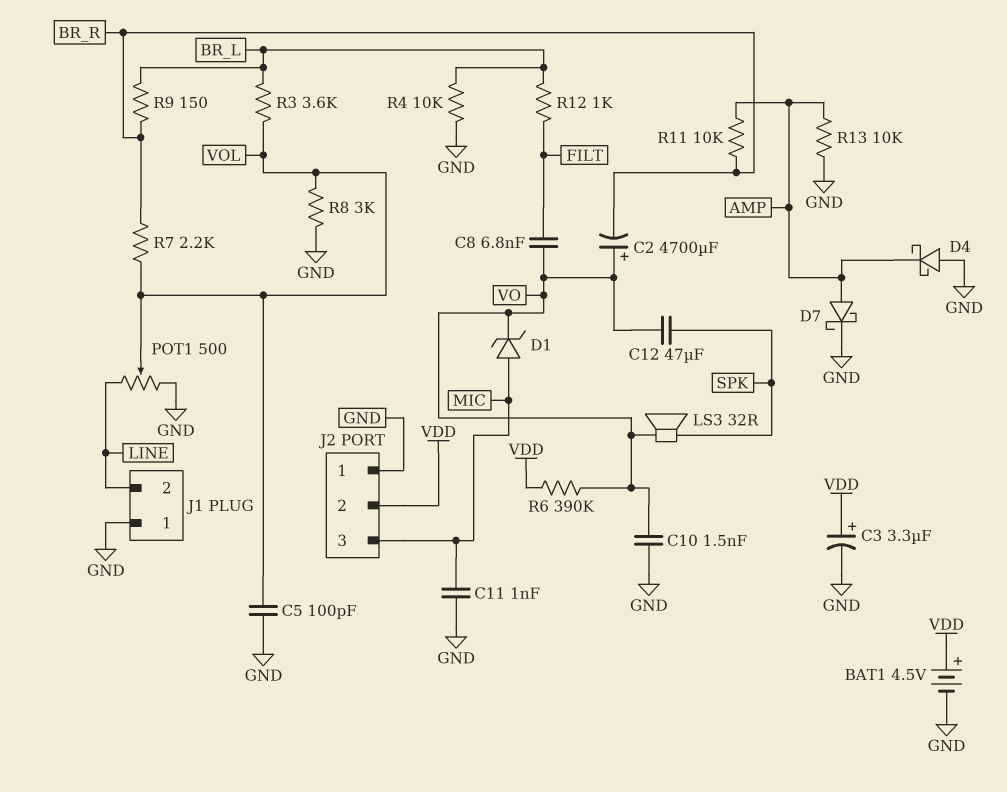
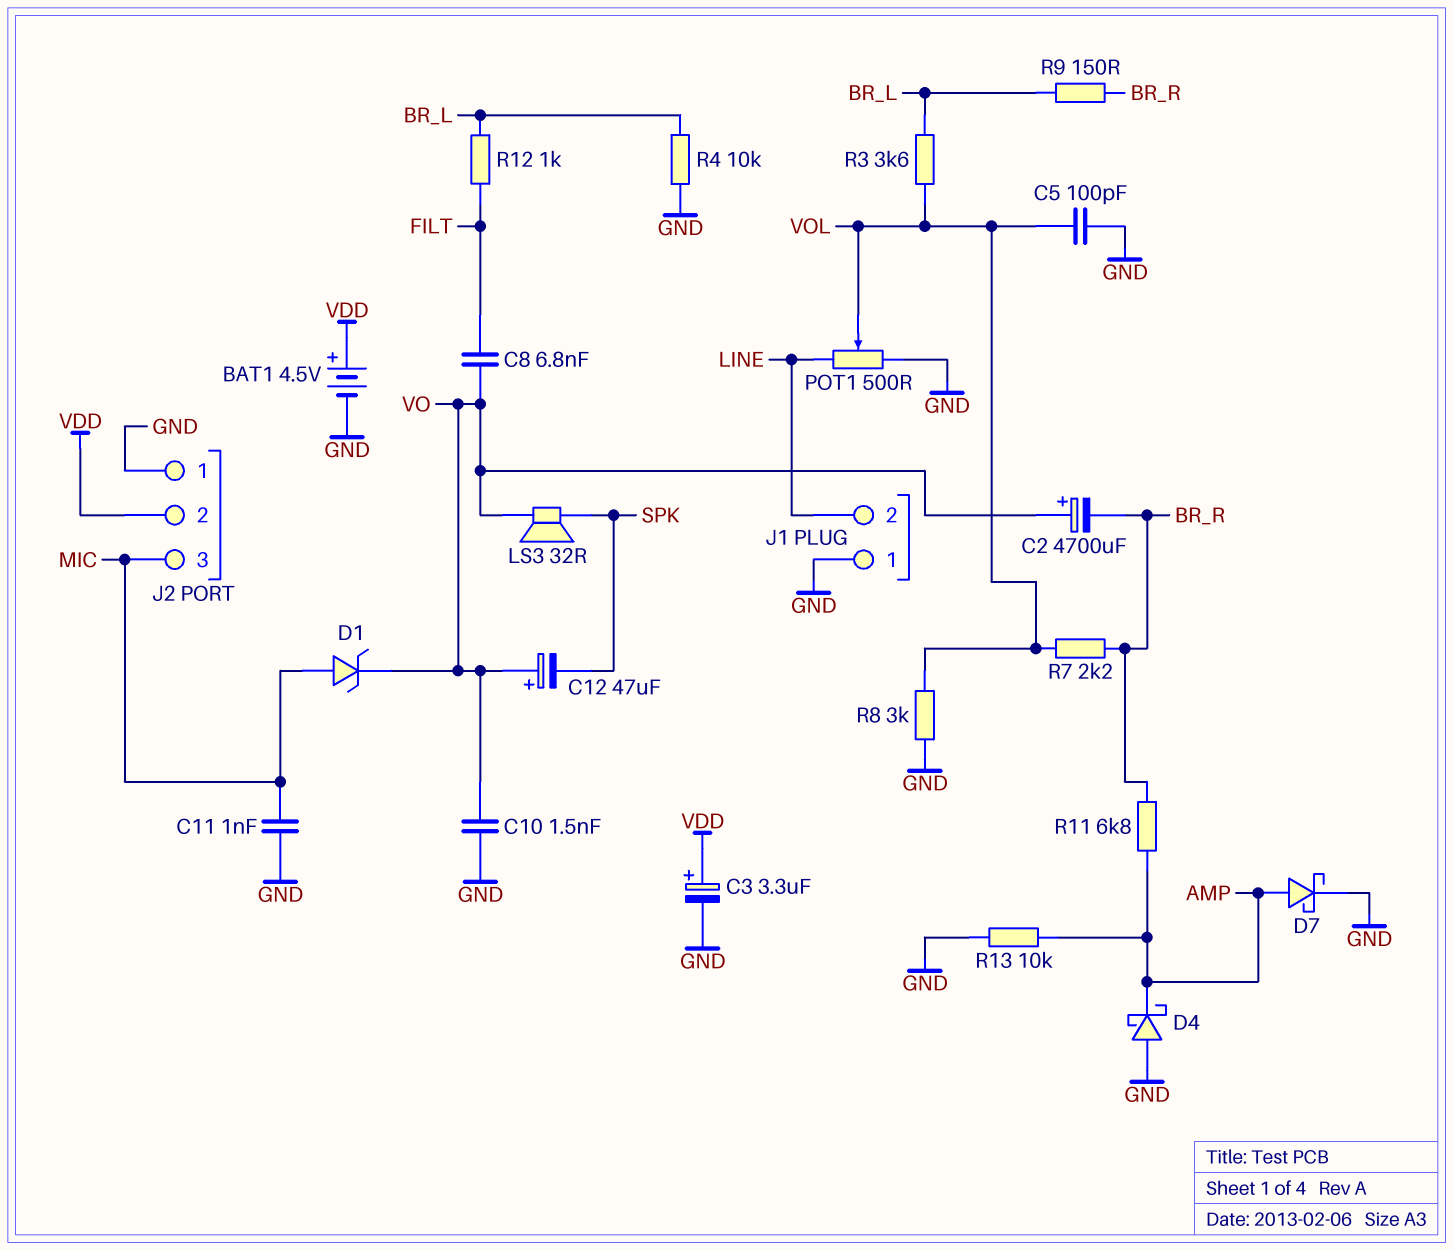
C12: 47uF (SPK, VO) -> 47uF (plus VO, minus SPK)
R6: 390k (VDD, VO) -> none
R11: 10k (AMP, BR_R) -> 6.8k (AMP, BR_R)

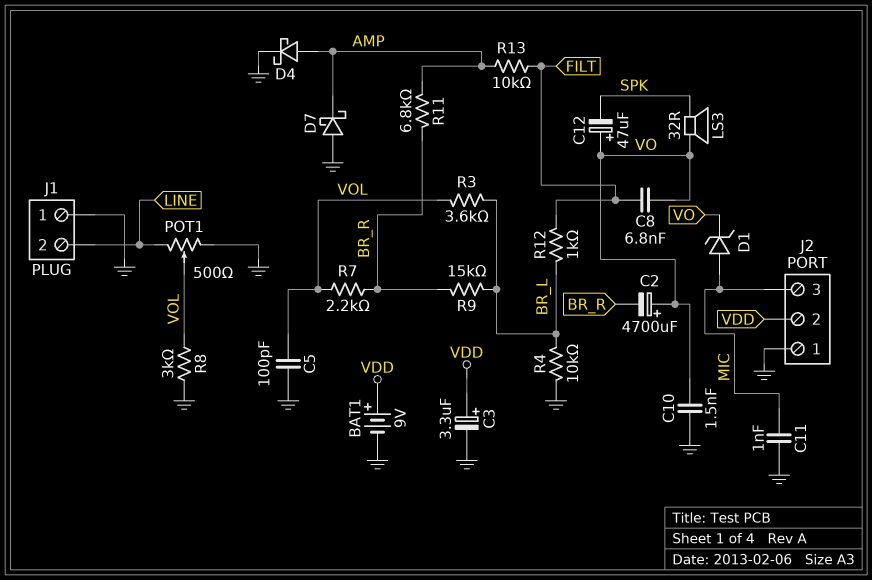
BAT1: 4.5V (plus VDD, minus GND) -> 9V (plus VDD, minus GND)
D4: schottky (A GND, K AMP) -> schottky (A AMP, K GND)
D7: schottky (A AMP, K GND) -> schottky (A GND, K AMP)
R9: 150 (BR_L, BR_R) -> 15k (BR_L, BR_R)
R13: 10k (AMP, GND) -> 10k (AMP, FILT)

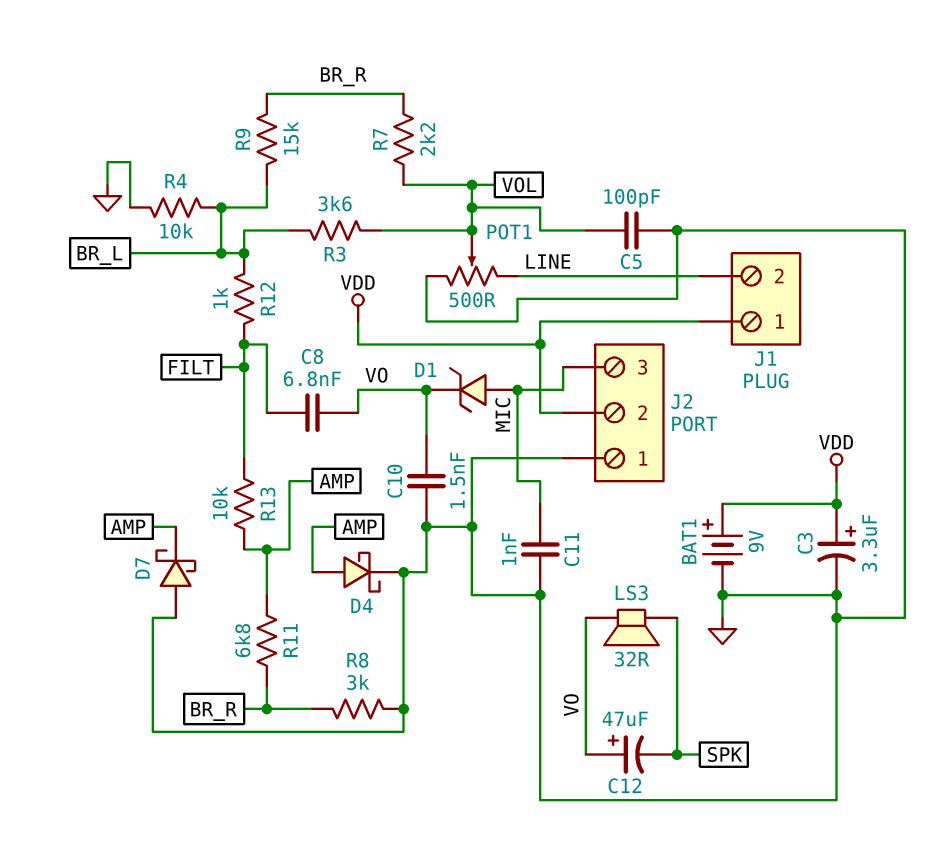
C2: 4700uF (plus VO, minus BR_R) -> none
J1 pin 1: GND -> VDD
R8: 3k (GND, VOL) -> 3k (BR_R, GND)

